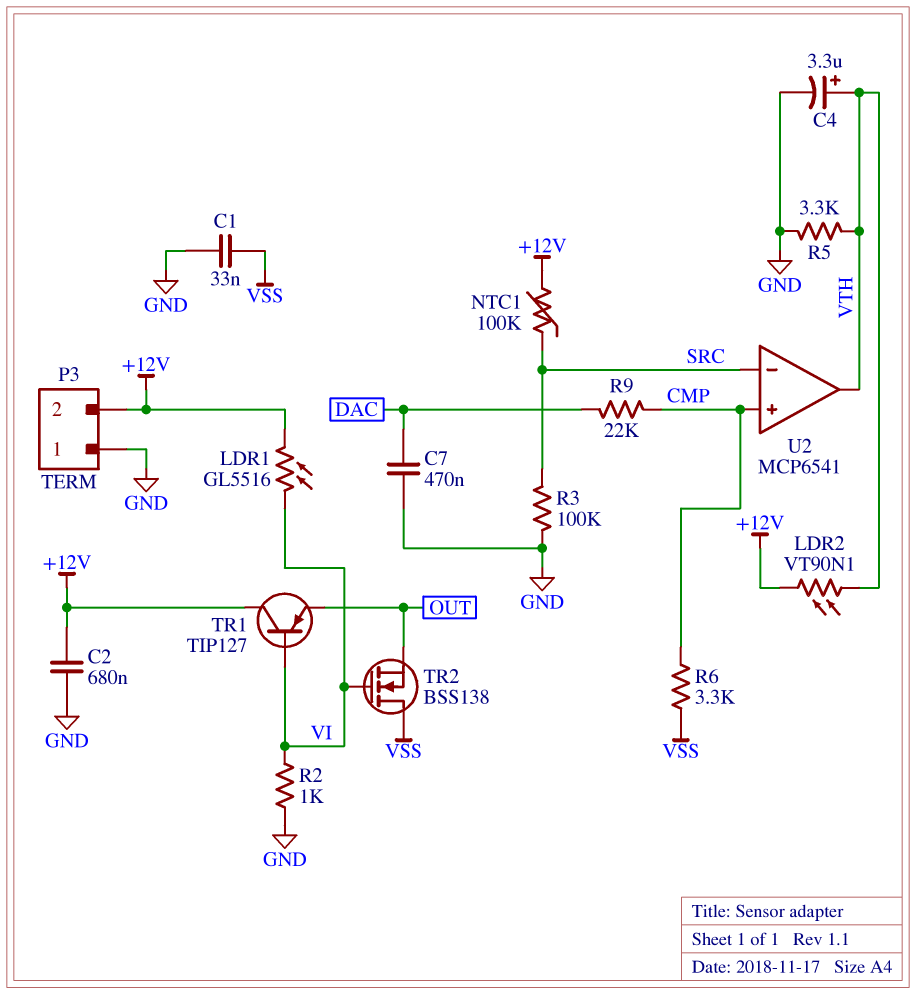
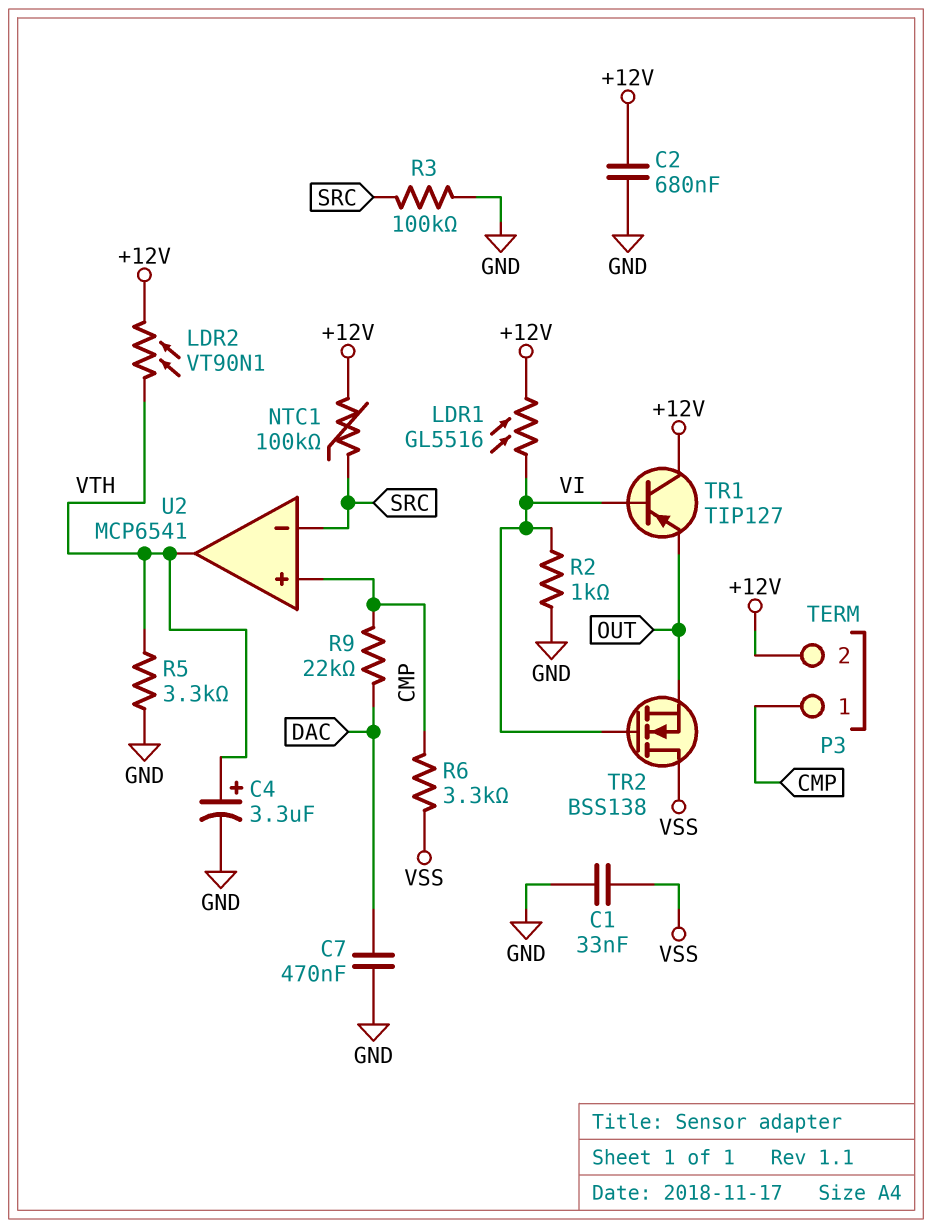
P3 pin 1: GND -> CMP

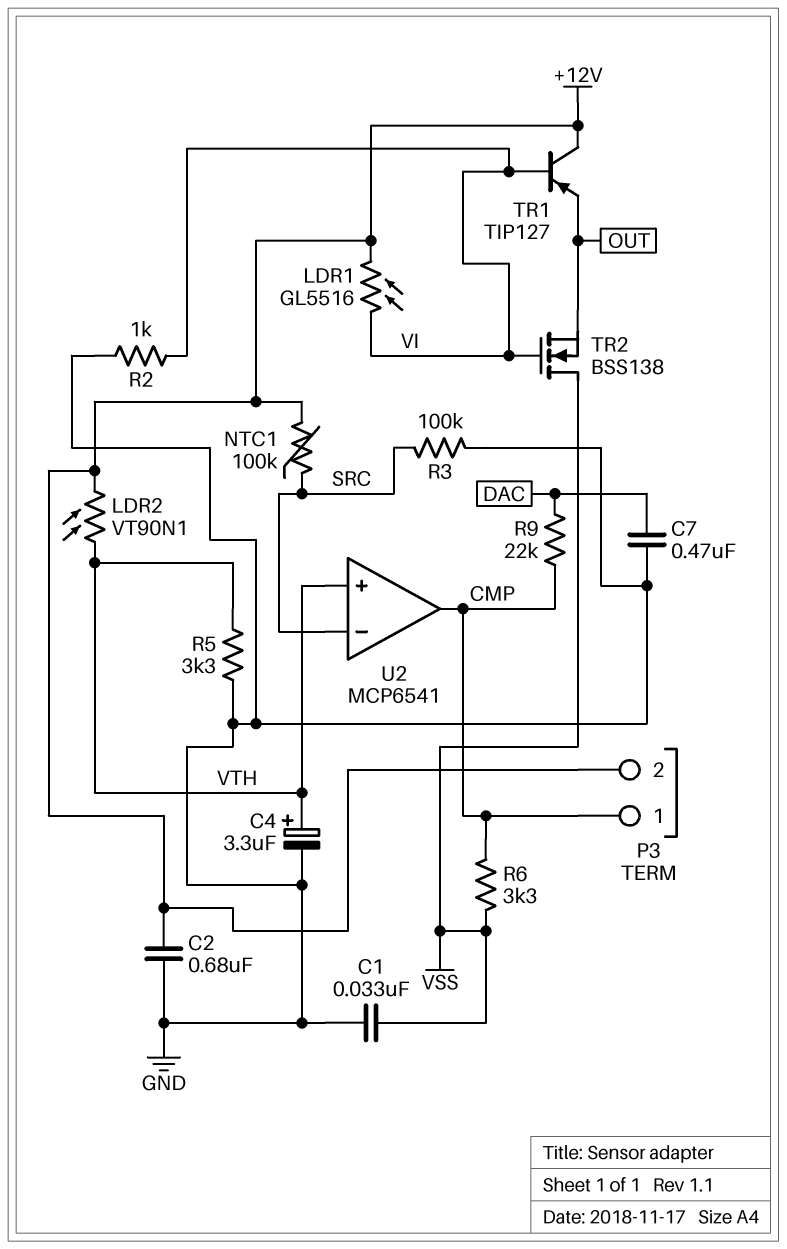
U2 pin in+: CMP -> VTH
U2 pin out: VTH -> CMP

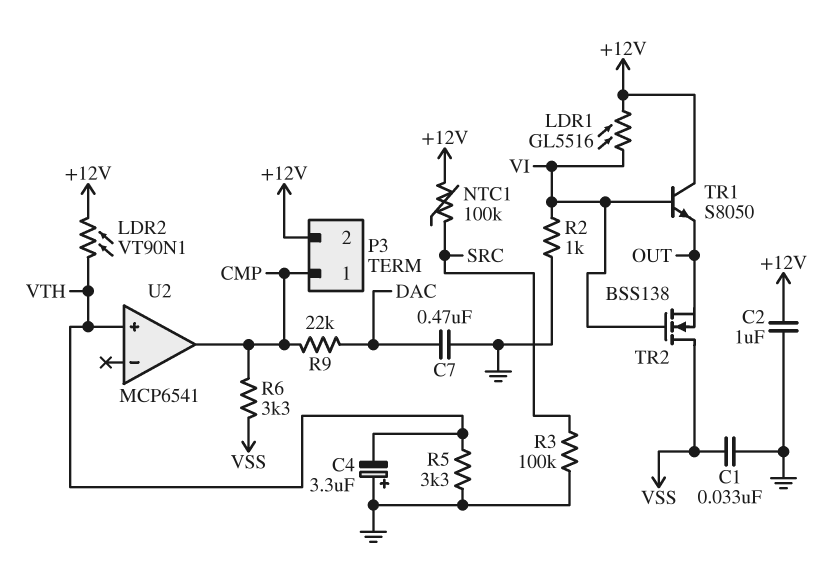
C2: 680nF (+12V, GND) -> 1uF (+12V, GND)
C4: 3.3uF (plus VTH, minus GND) -> 3.3uF (plus GND, minus VTH)
TR1: PNP TIP127 (B VI, C +12V, E OUT) -> NPN S8050 (B VI, C +12V, E OUT)
U2 pin in-: SRC -> none

